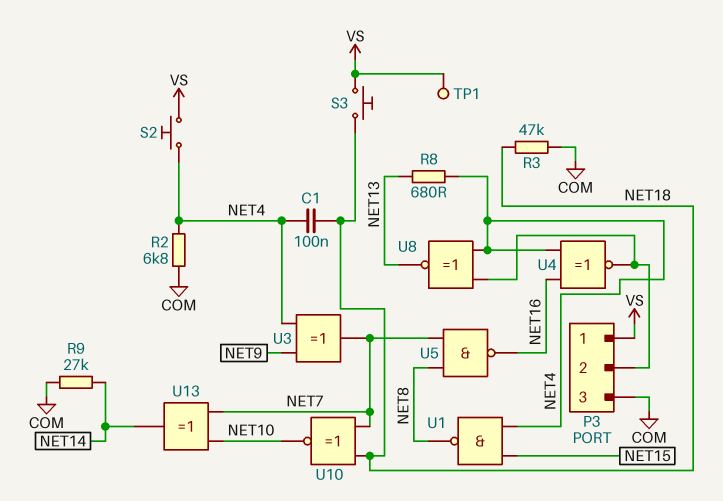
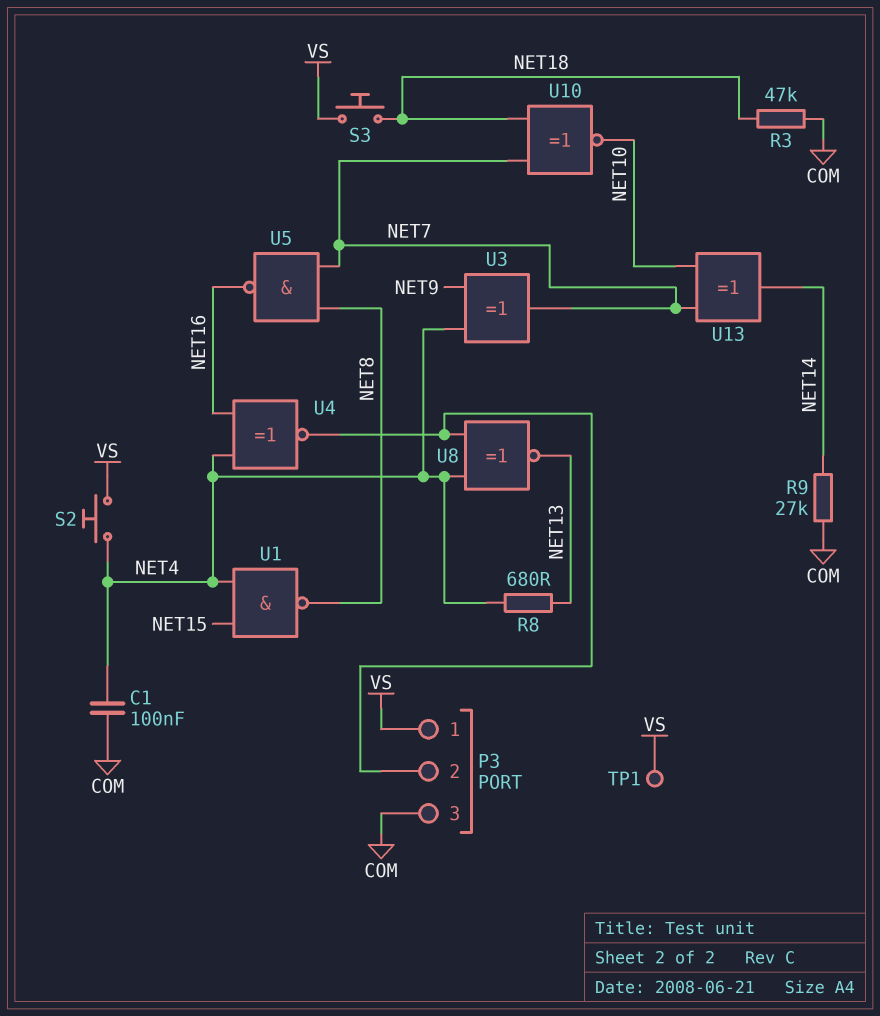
C1: 100nF (NET4, NET18) -> 100nF (COM, NET4)
R2: 6.8k (COM, NET4) -> none

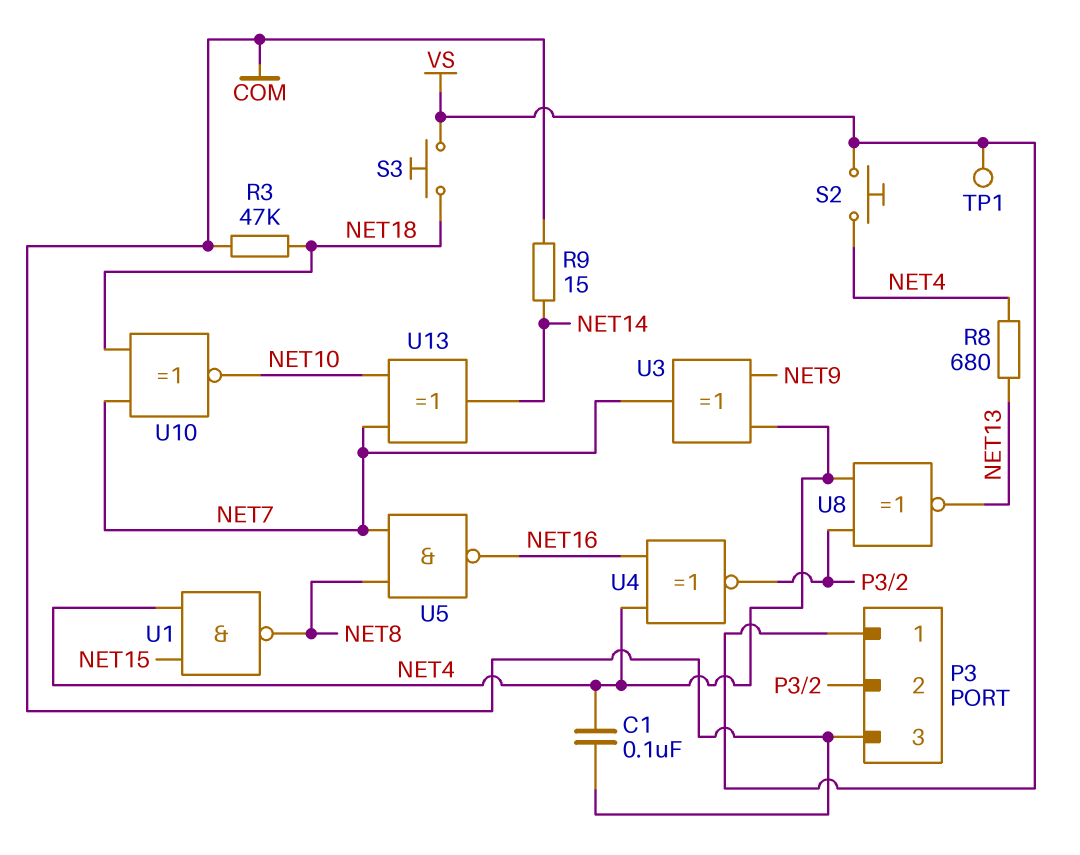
R9: 27k (COM, NET14) -> 15 (COM, NET14)

